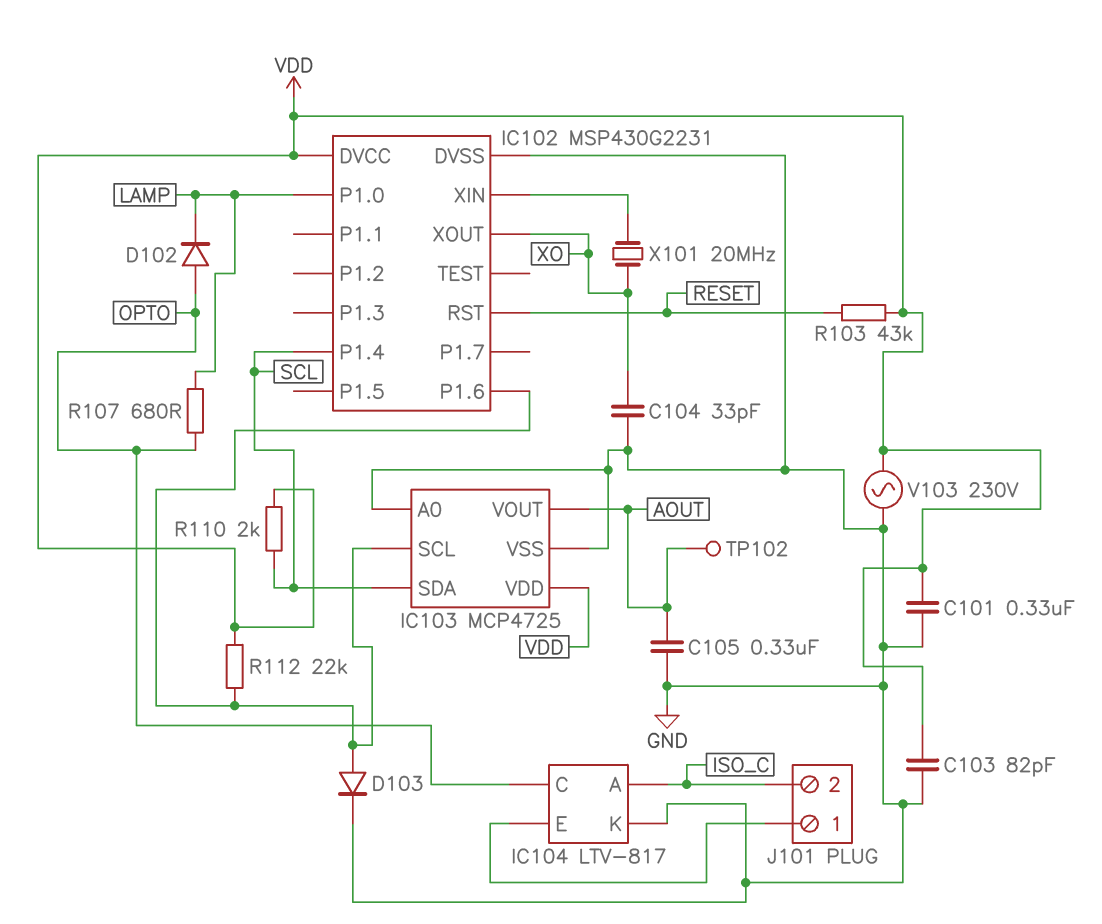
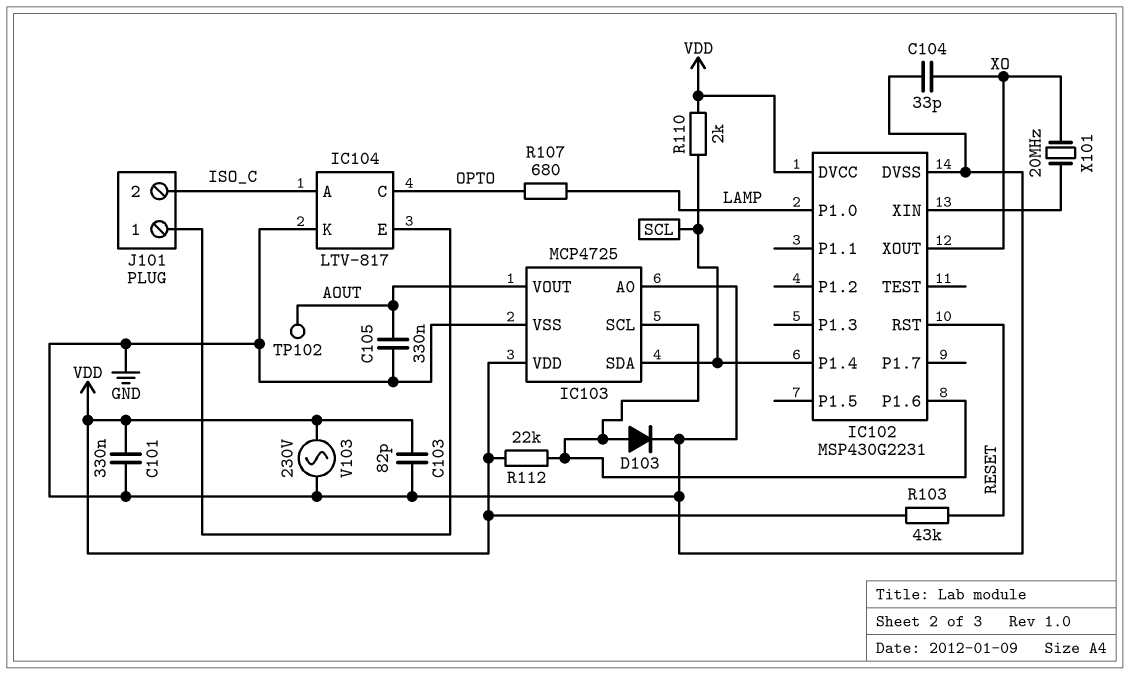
D102: diode (A OPTO, K LAMP) -> none

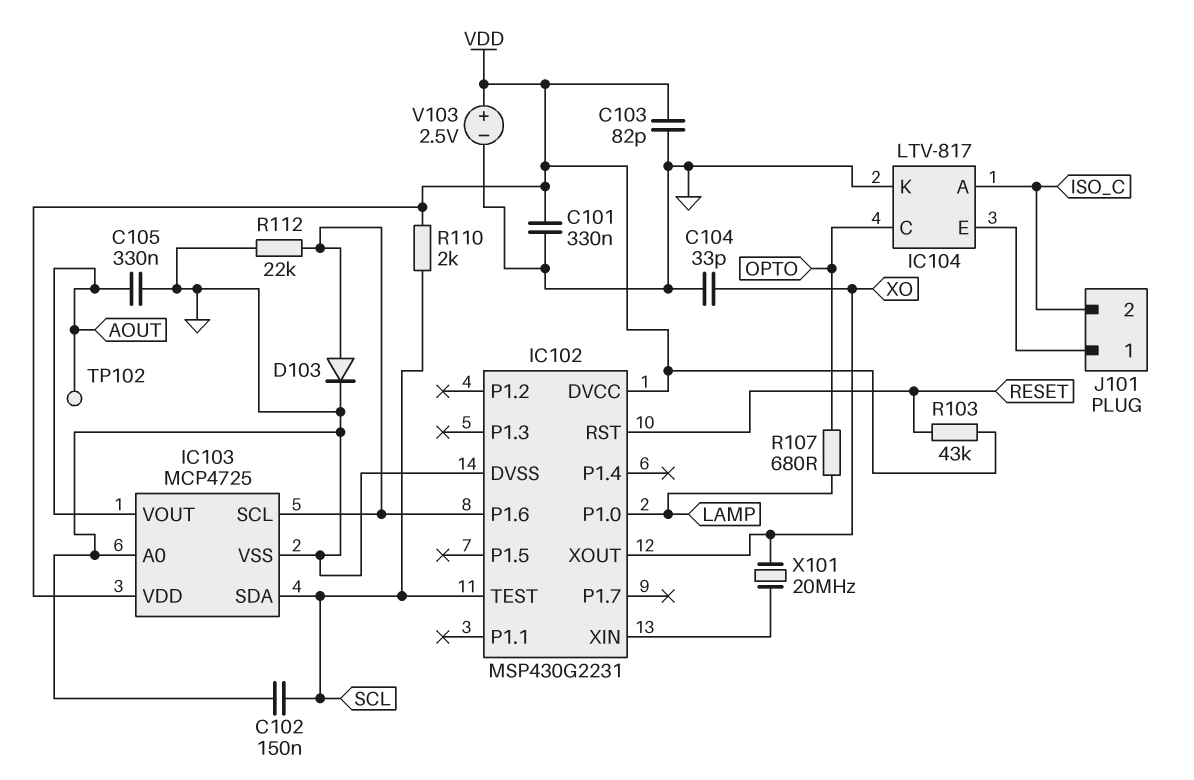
C102: none -> 150nF (GND, SCL)
IC102 pin P1.4: SCL -> none
IC102 pin TEST: none -> SCL
R112: 22k (IC102/P1.6, VDD) -> 22k (GND, IC102/P1.6)
V103: AC 230V (GND, VDD) -> 2.5V (plus VDD, minus GND)

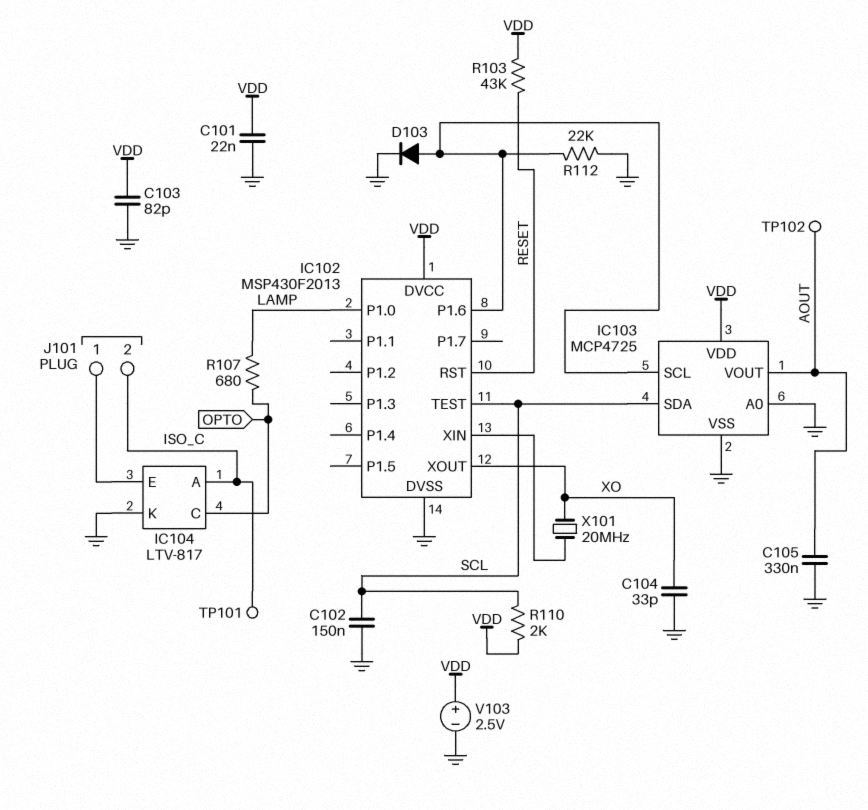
C101: 330nF (GND, VDD) -> 22nF (GND, VDD)
IC102: MSP430G2231 -> MSP430F2013
TP101: none -> test point (ISO_C)

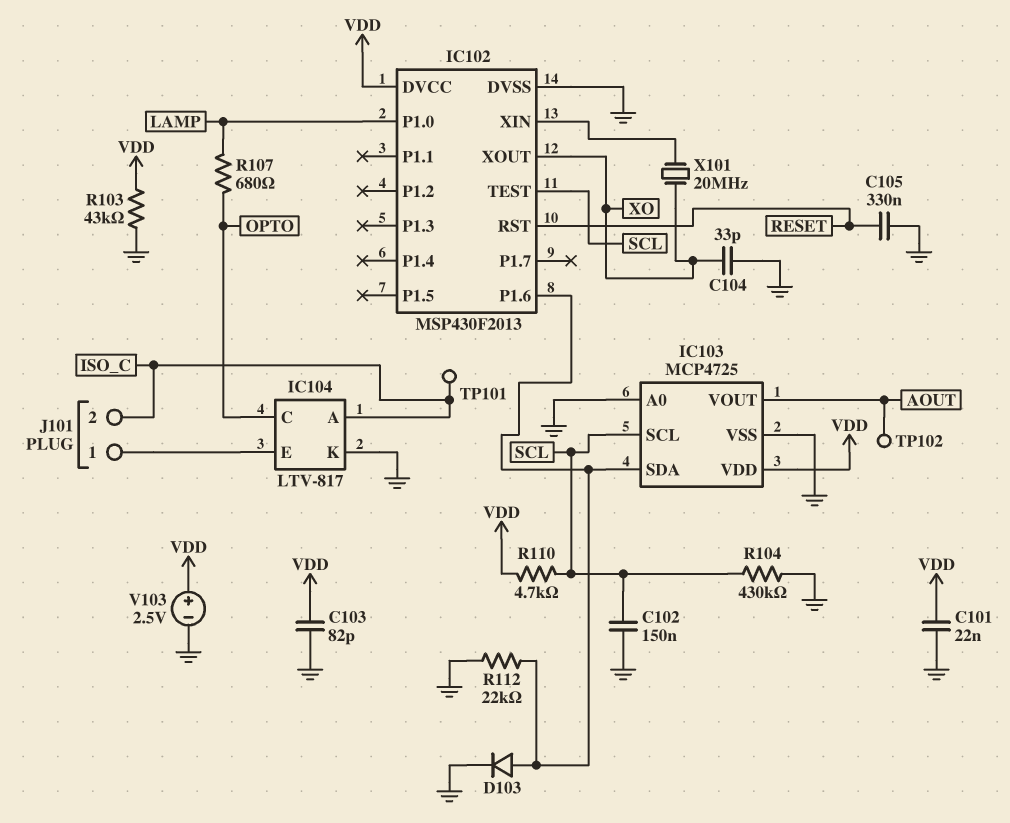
C105: 330nF (AOUT, GND) -> 330nF (GND, RESET)
IC103 pin SCL: IC102/P1.6 -> SCL
IC103 pin SDA: SCL -> IC102/P1.6
R103: 43k (RESET, VDD) -> 43k (GND, VDD)
R104: none -> 430k (GND, SCL)
R110: 2k (SCL, VDD) -> 4.7k (SCL, VDD)

